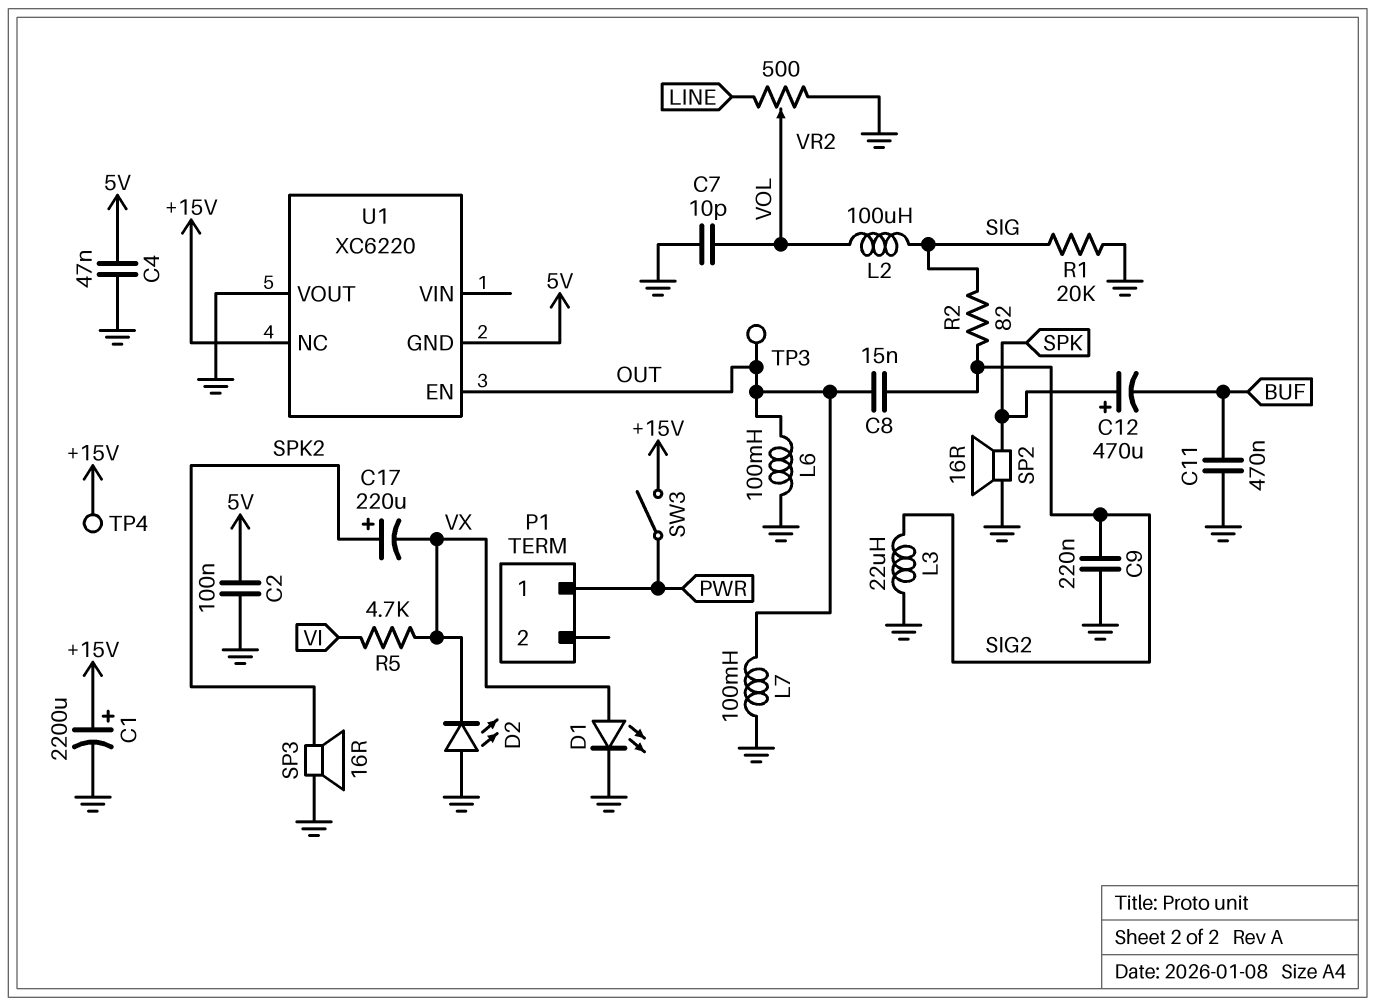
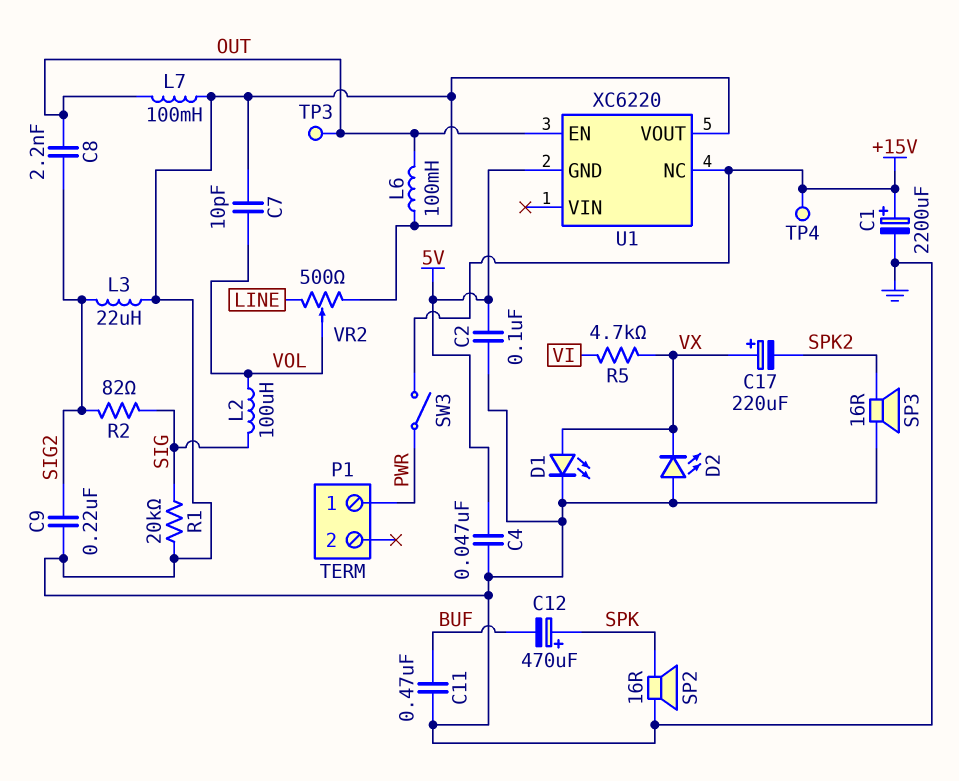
C8: 15nF (OUT, SIG2) -> 2.2nF (OUT, SIG2)
C17: 220uF (plus SPK2, minus VX) -> 220uF (plus VX, minus SPK2)

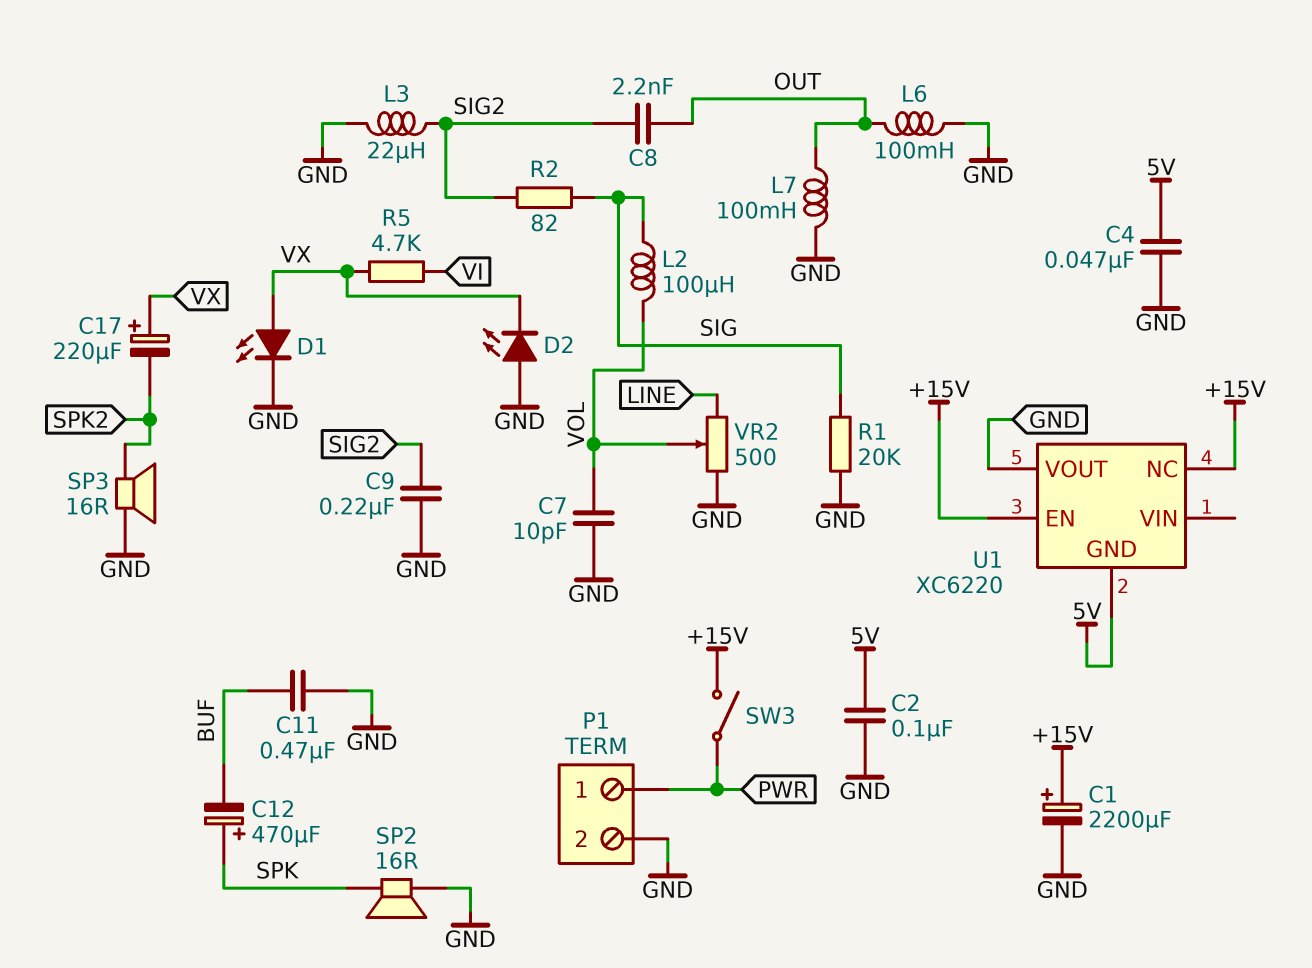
P1 pin 2: none -> GND
TP3: test point (OUT) -> none
TP4: test point (+15V) -> none
U1 pin EN: OUT -> +15V

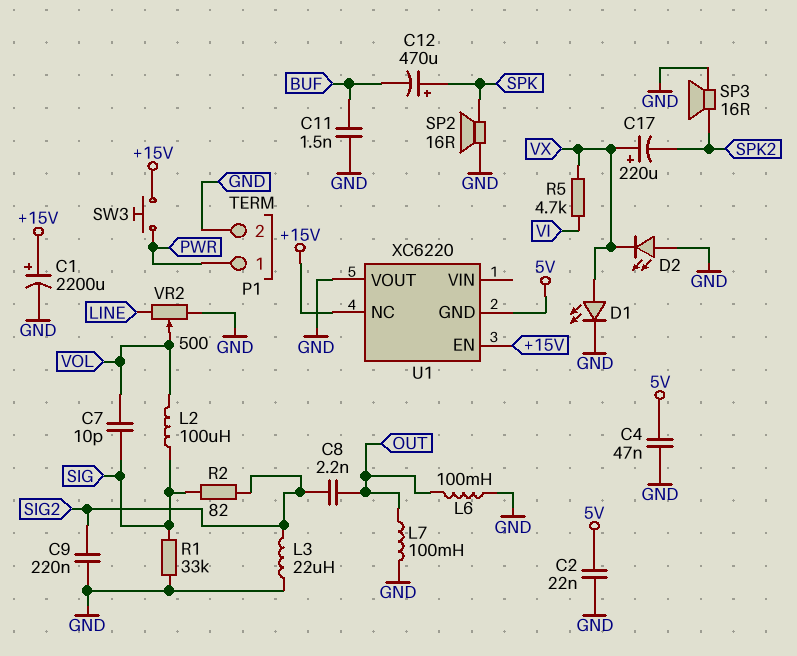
C2: 100nF (5V, GND) -> 22nF (5V, GND)
C7: 10pF (GND, VOL) -> 10pF (SIG, VOL)
C11: 470nF (BUF, GND) -> 1.5nF (BUF, GND)
R1: 20k (GND, SIG) -> 33k (GND, SIG)
SW3: switch (+15V, PWR) -> button (+15V, PWR)

